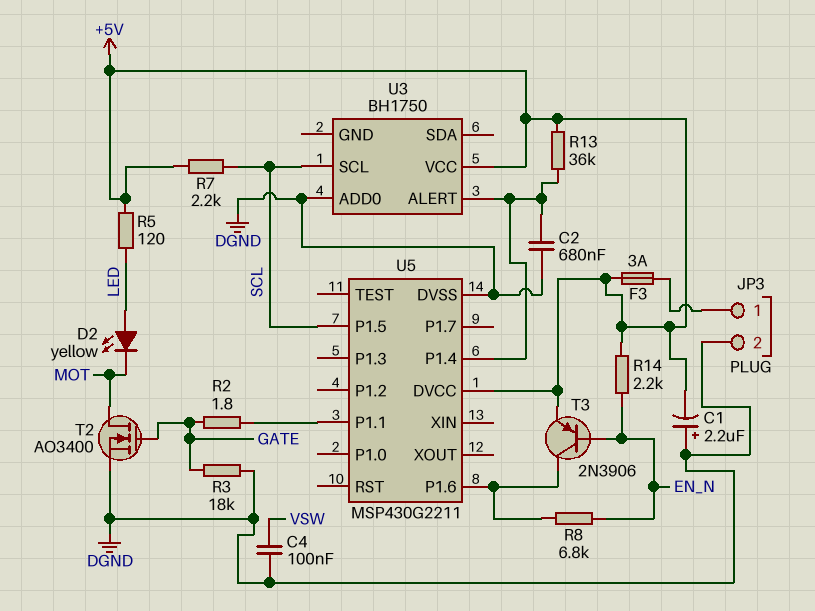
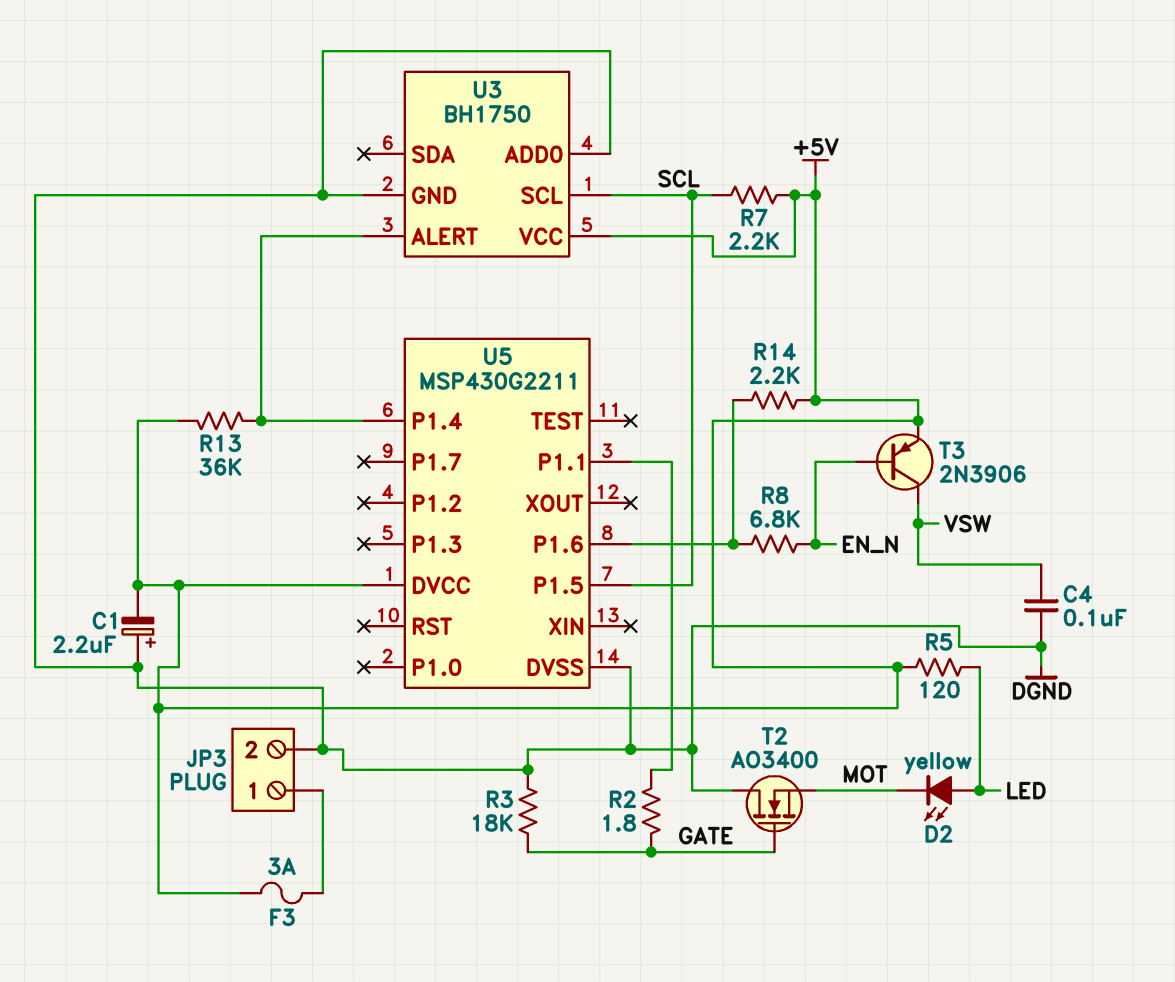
C2: 680nF (DGND, U3/ALERT) -> none
R14: 2.2k (+5V, EN_N) -> 2.2k (+5V, U5/P1.6)
T2: NMOS AO3400 (G GATE, D MOT, S DGND) -> NMOS AO3400 (G GATE, D DGND, S MOT)
T3: PNP 2N3906 (B EN_N, C U5/P1.6, E +5V) -> PNP 2N3906 (B EN_N, C VSW, E +5V)
U3 pin GND: none -> DGND

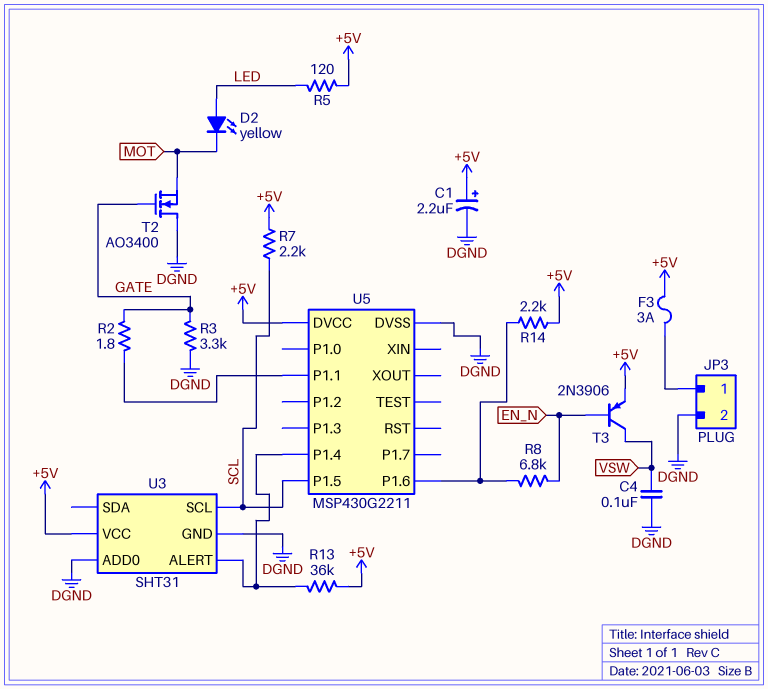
C1: 2.2uF (plus DGND, minus +5V) -> 2.2uF (plus +5V, minus DGND)
R3: 18k (DGND, GATE) -> 3.3k (DGND, GATE)
U3: BH1750 -> SHT31

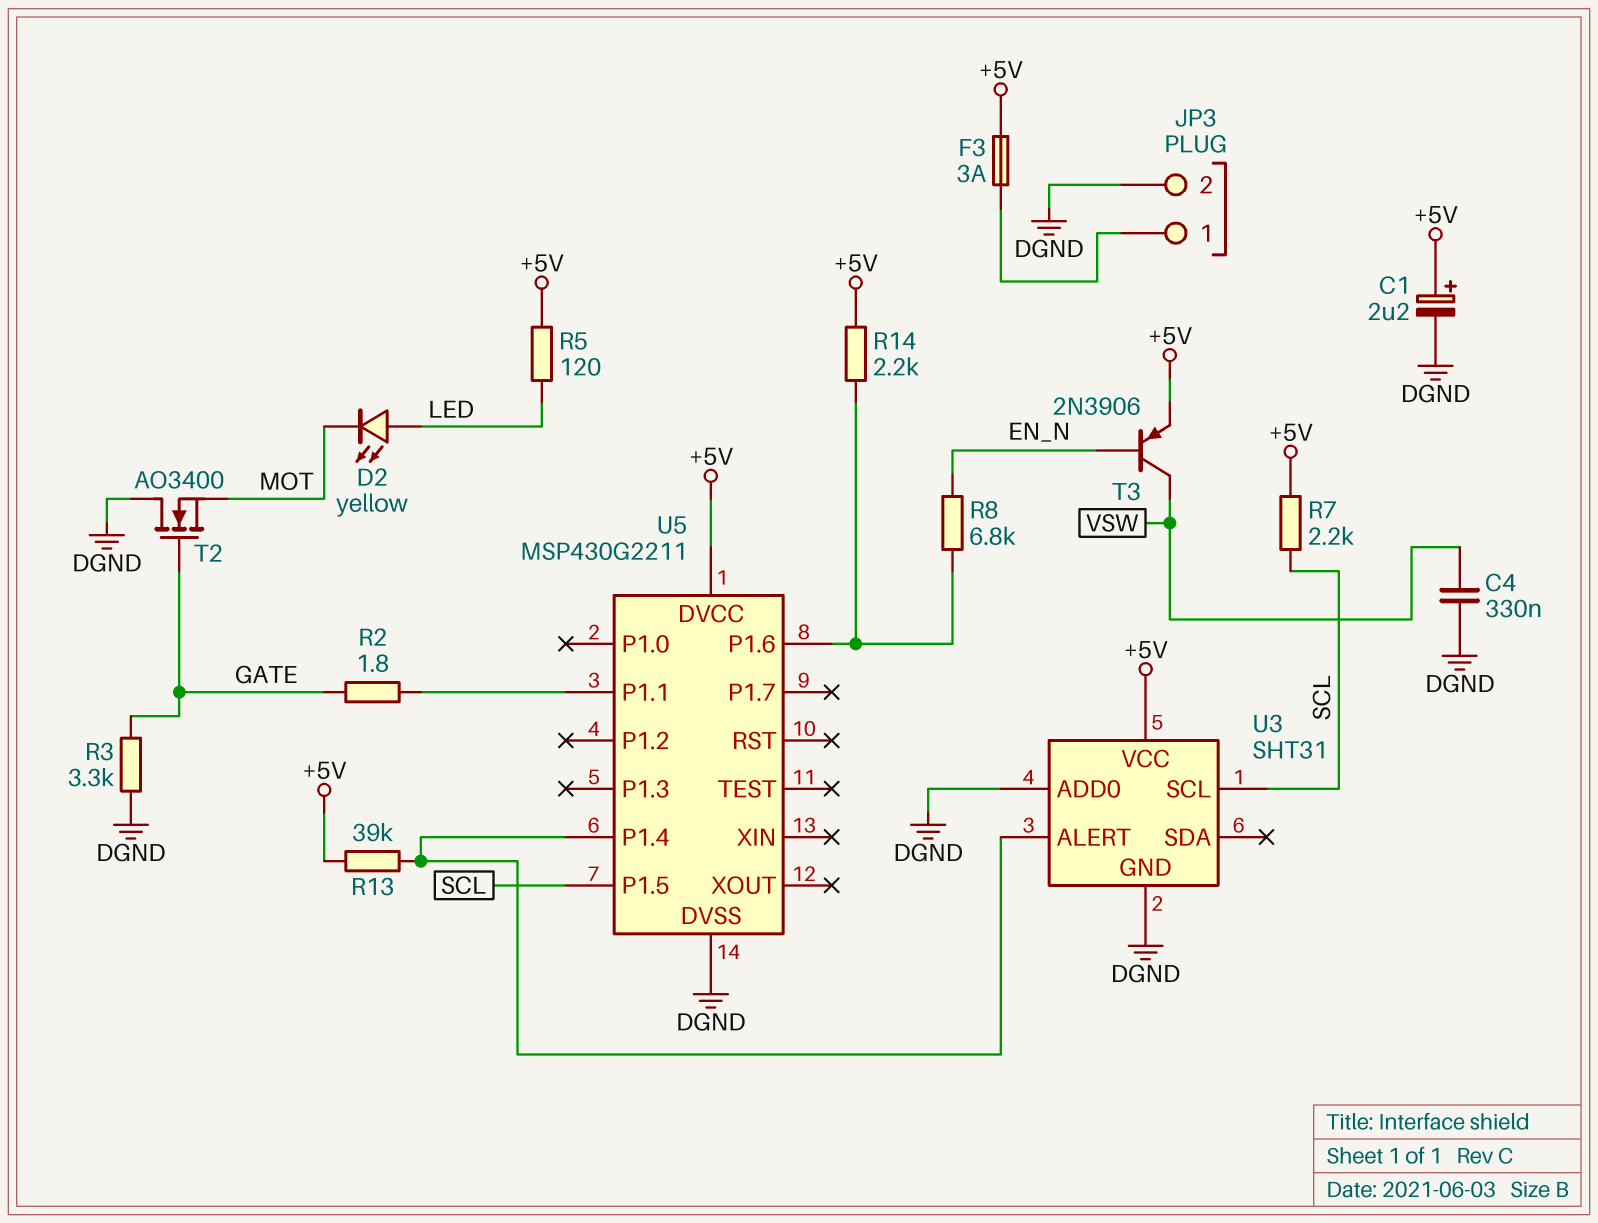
C4: 100nF (DGND, VSW) -> 330nF (DGND, VSW)
R13: 36k (+5V, U3/ALERT) -> 39k (+5V, U3/ALERT)

